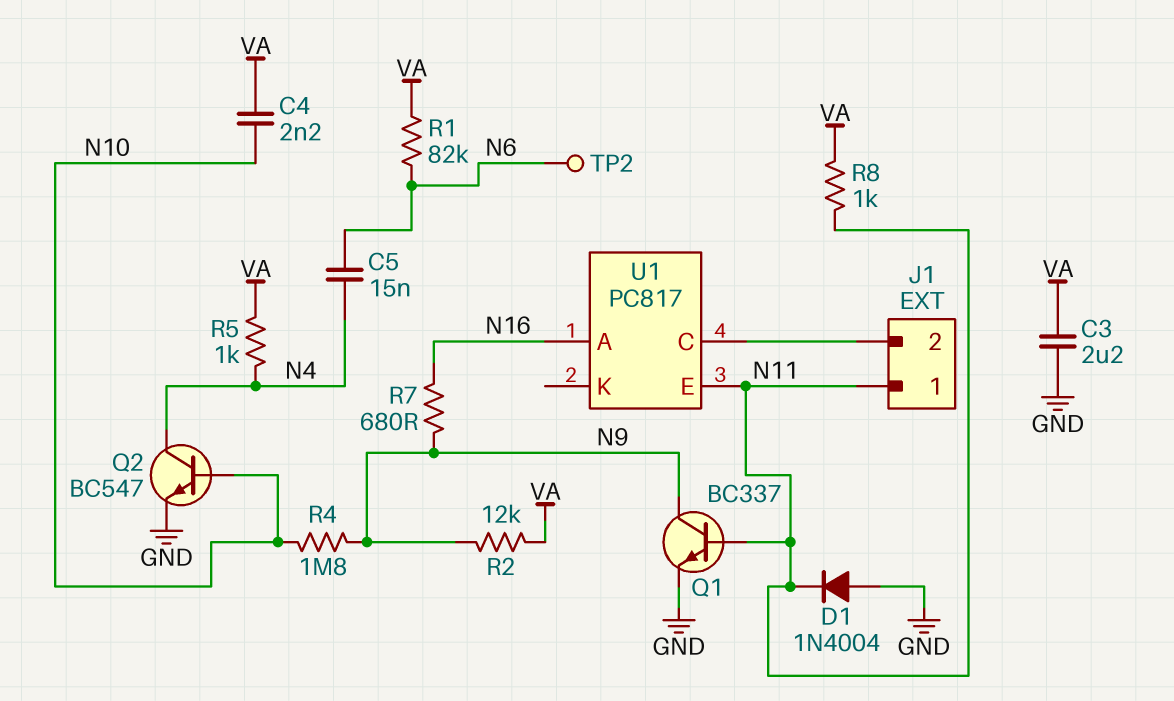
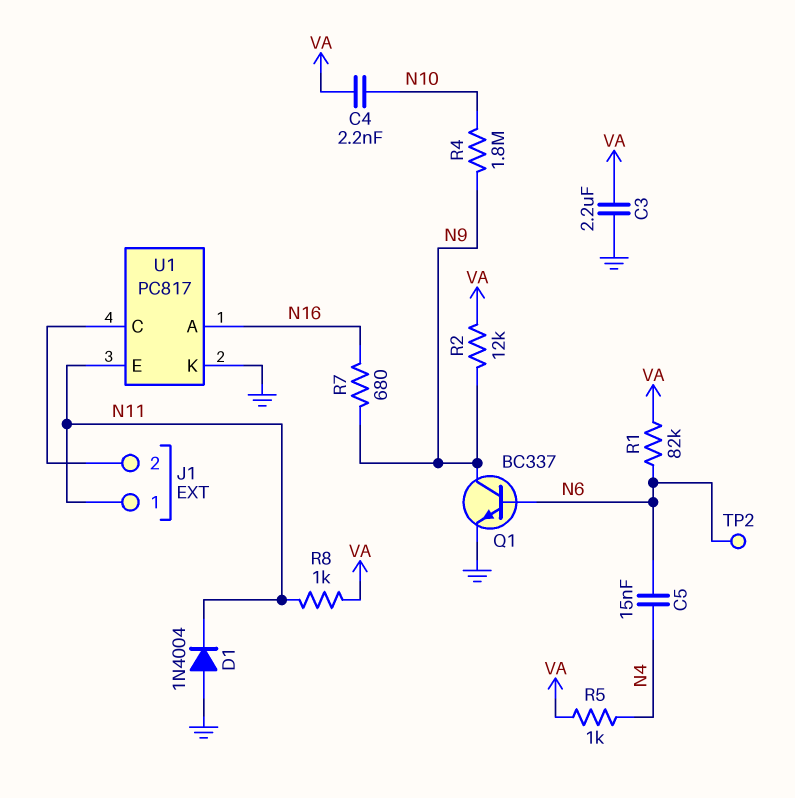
Q1: NPN BC337 (B N11, C N9, E GND) -> NPN BC337 (B N6, C N9, E GND)
Q2: NPN BC547 (B N10, C N4, E GND) -> none
U1 pin K: none -> GND

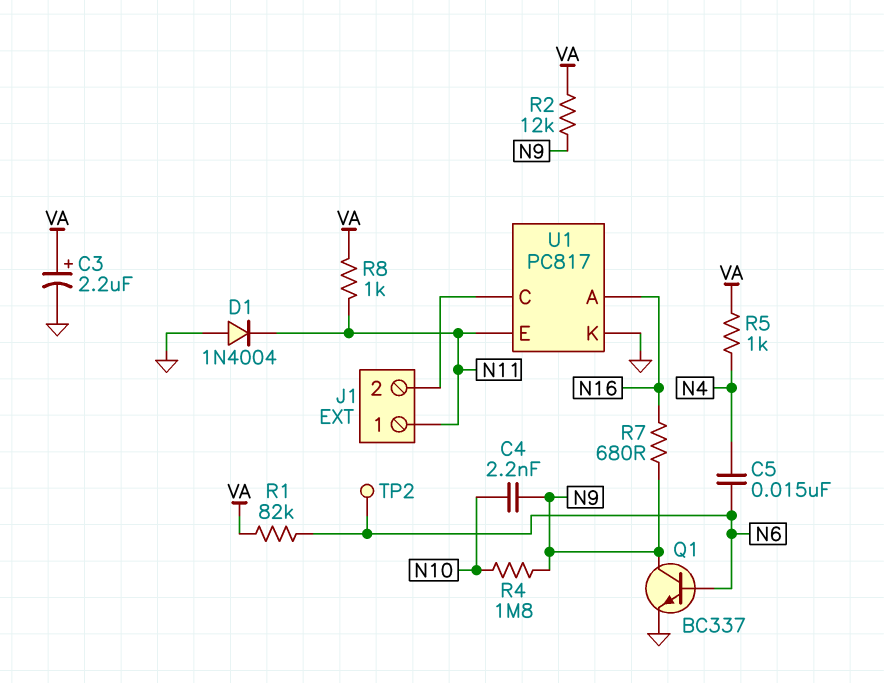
C3: 2.2uF (GND, VA) -> 2.2uF (plus VA, minus GND)
C4: 2.2nF (N10, VA) -> 2.2nF (N9, N10)

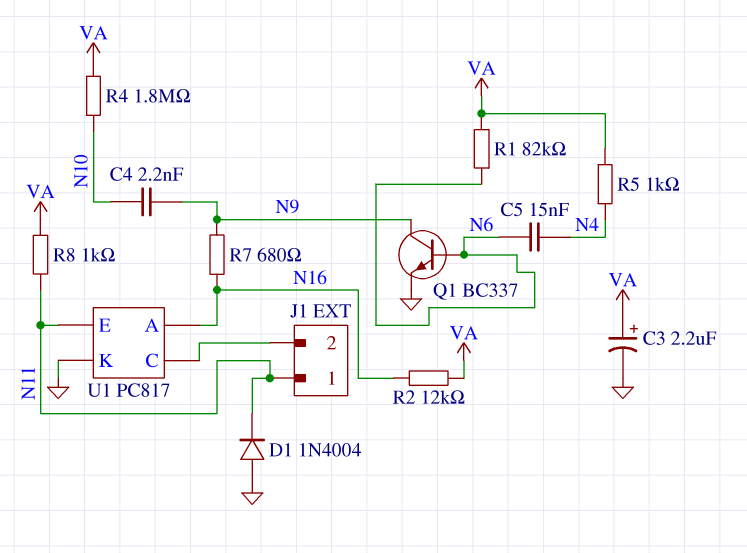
R2: 12k (N9, VA) -> 12k (N16, VA)
R4: 1.8M (N9, N10) -> 1.8M (N10, VA)
TP2: test point (N6) -> none

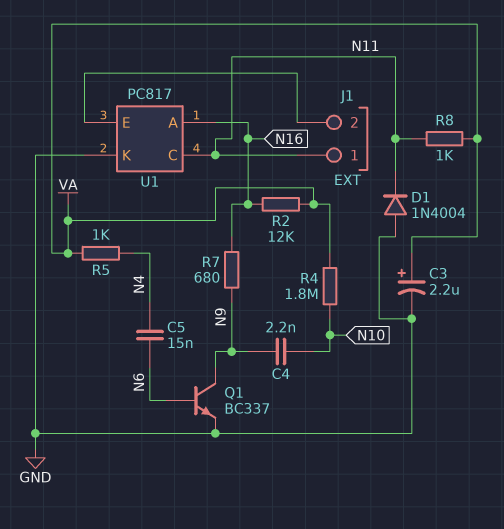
R1: 82k (N6, VA) -> none
U1 pin C: J1/2 -> N11
U1 pin E: N11 -> J1/2

